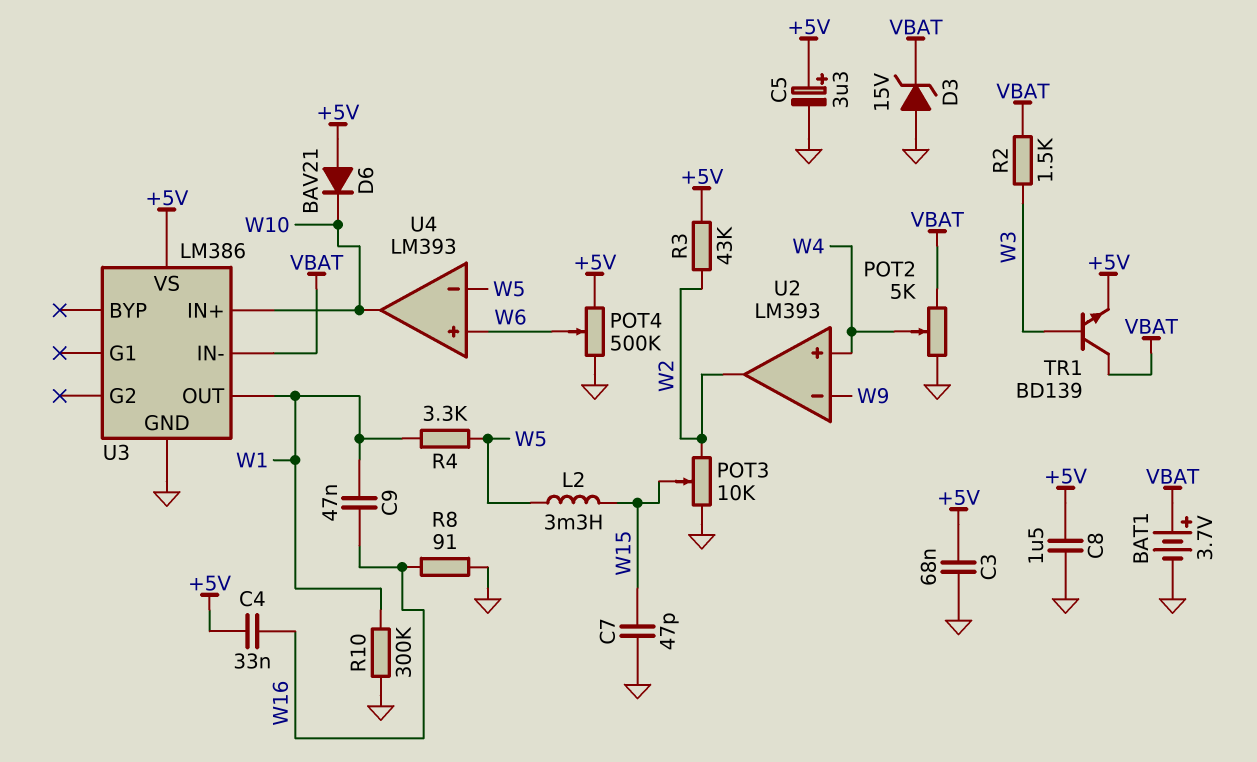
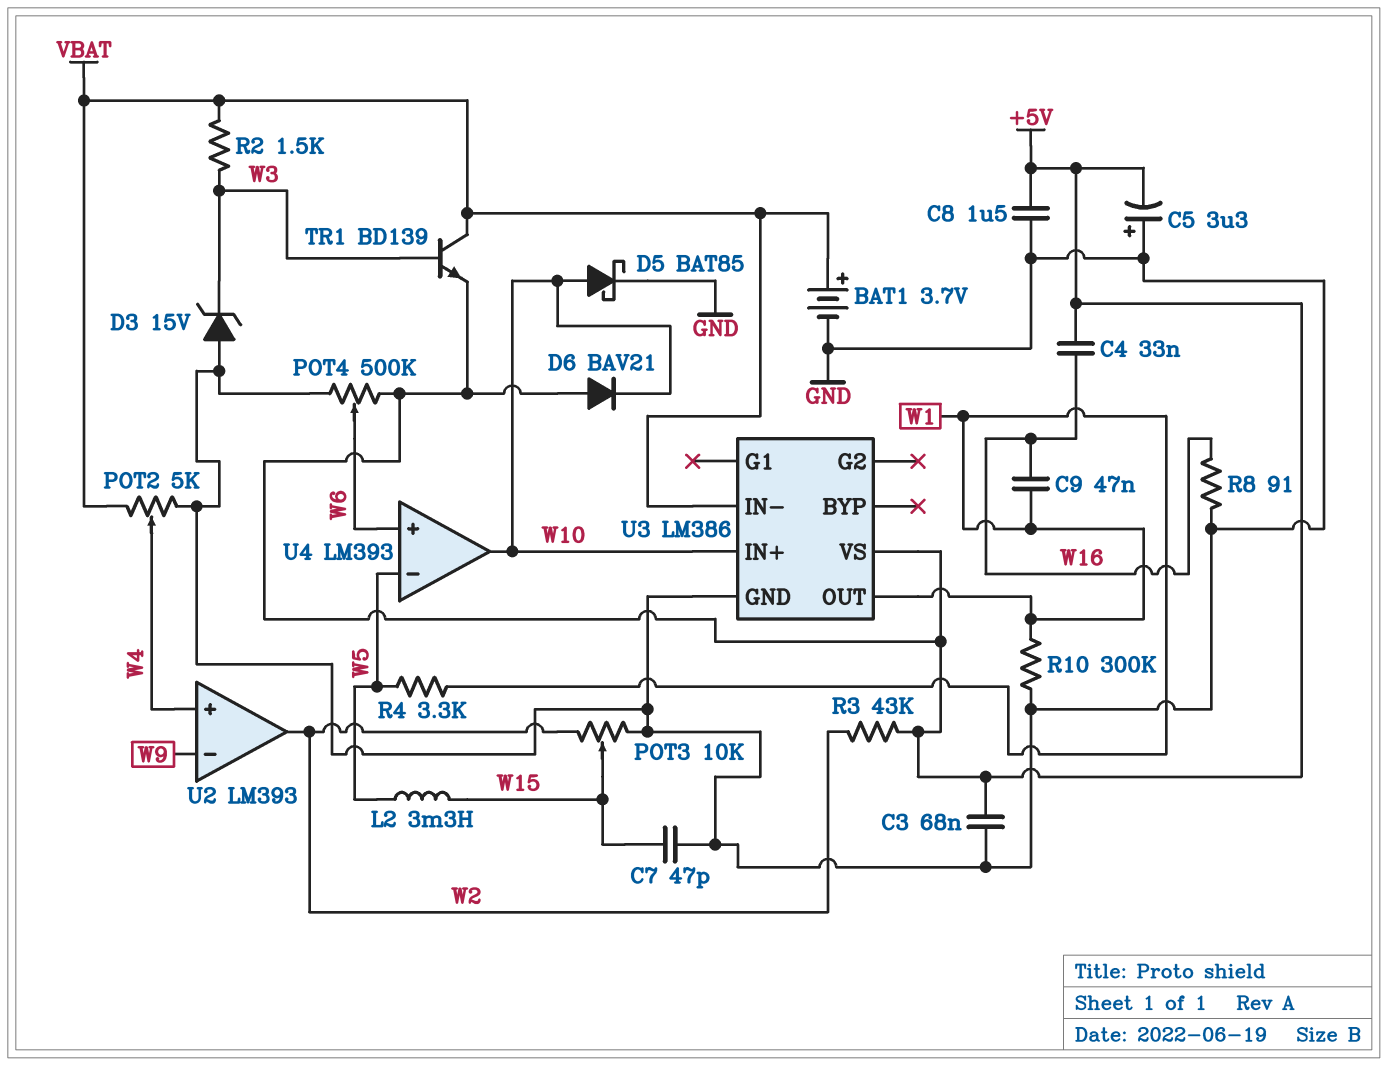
C5: 3.3uF (plus +5V, minus GND) -> 3.3uF (plus GND, minus +5V)
D3: zener 15V (A GND, K VBAT) -> zener 15V (A GND, K W3)
D5: none -> schottky BAT85 (A W10, K GND)

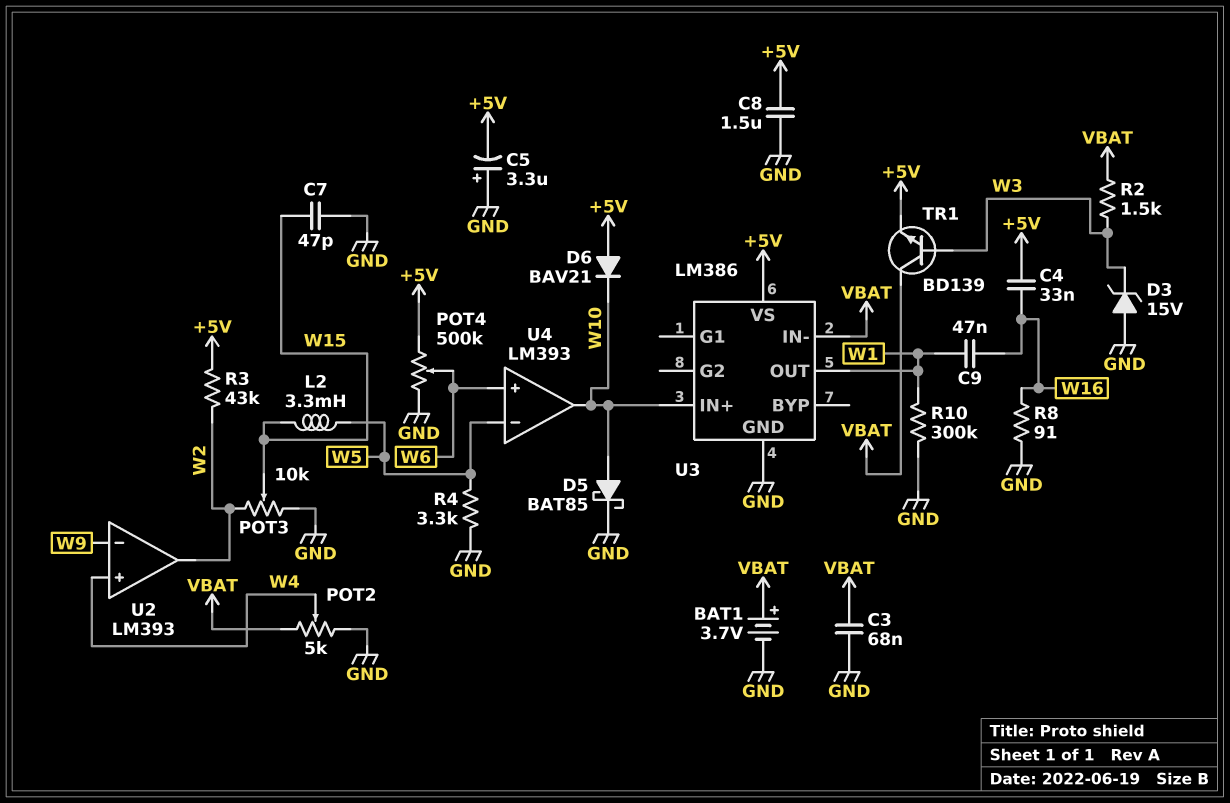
C3: 68nF (+5V, GND) -> 68nF (GND, VBAT)
R4: 3.3k (W1, W5) -> 3.3k (GND, W5)

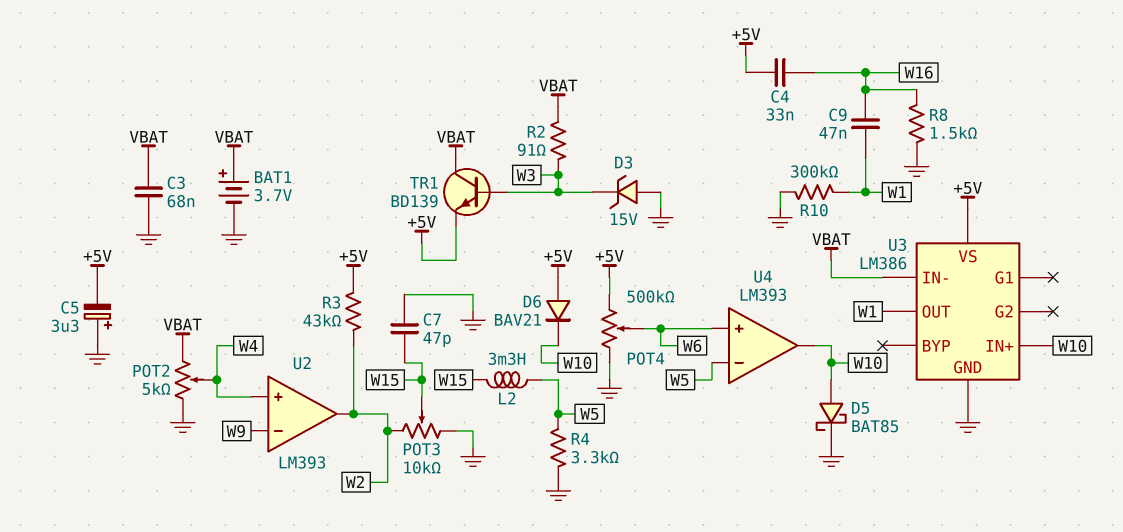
C8: 1.5uF (+5V, GND) -> none
R2: 1.5k (VBAT, W3) -> 91 (VBAT, W3)
R8: 91 (GND, W16) -> 1.5k (GND, W16)

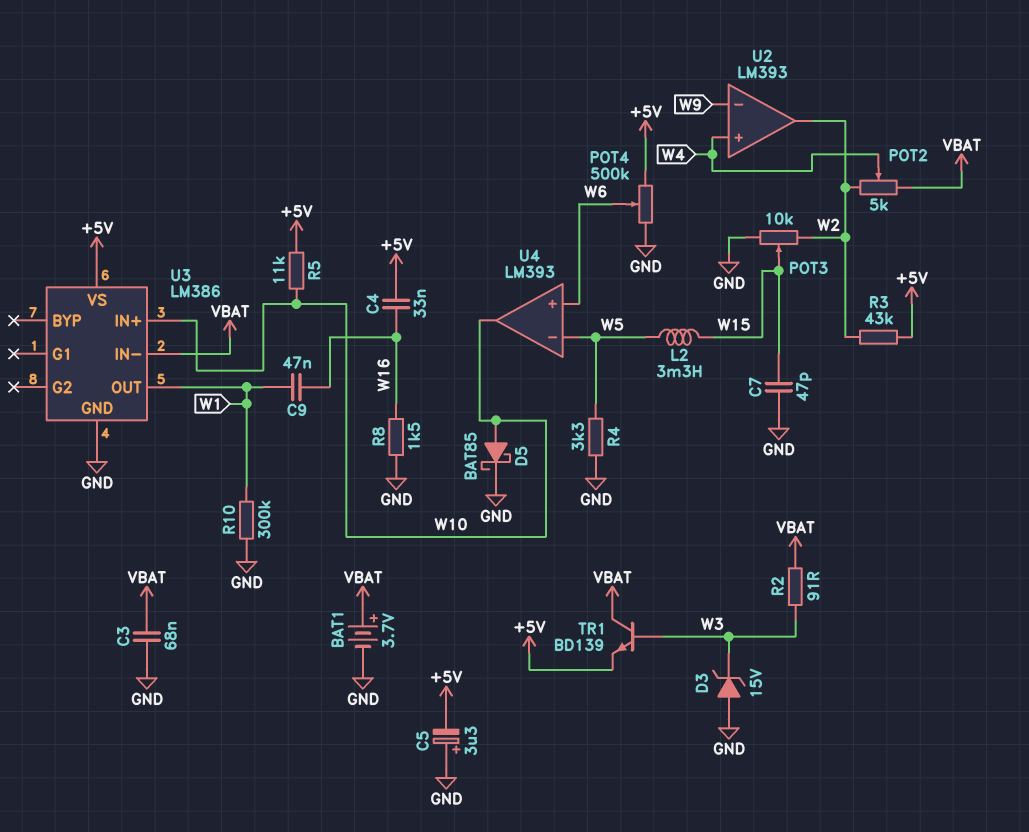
D6: diode BAV21 (A +5V, K W10) -> none
POT2: 5k (GND, VBAT, wiper W4) -> 5k (VBAT, W2, wiper W4)
R5: none -> 11k (+5V, W10)

